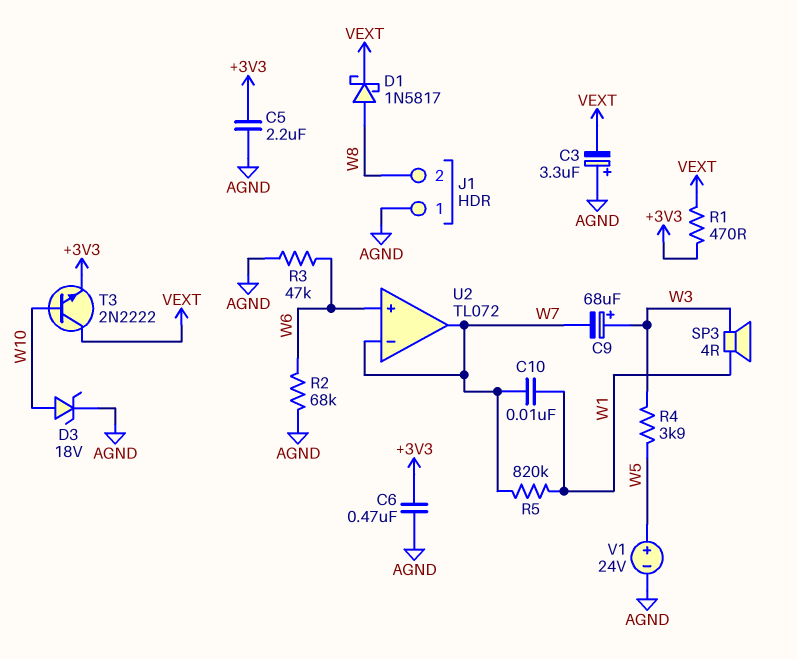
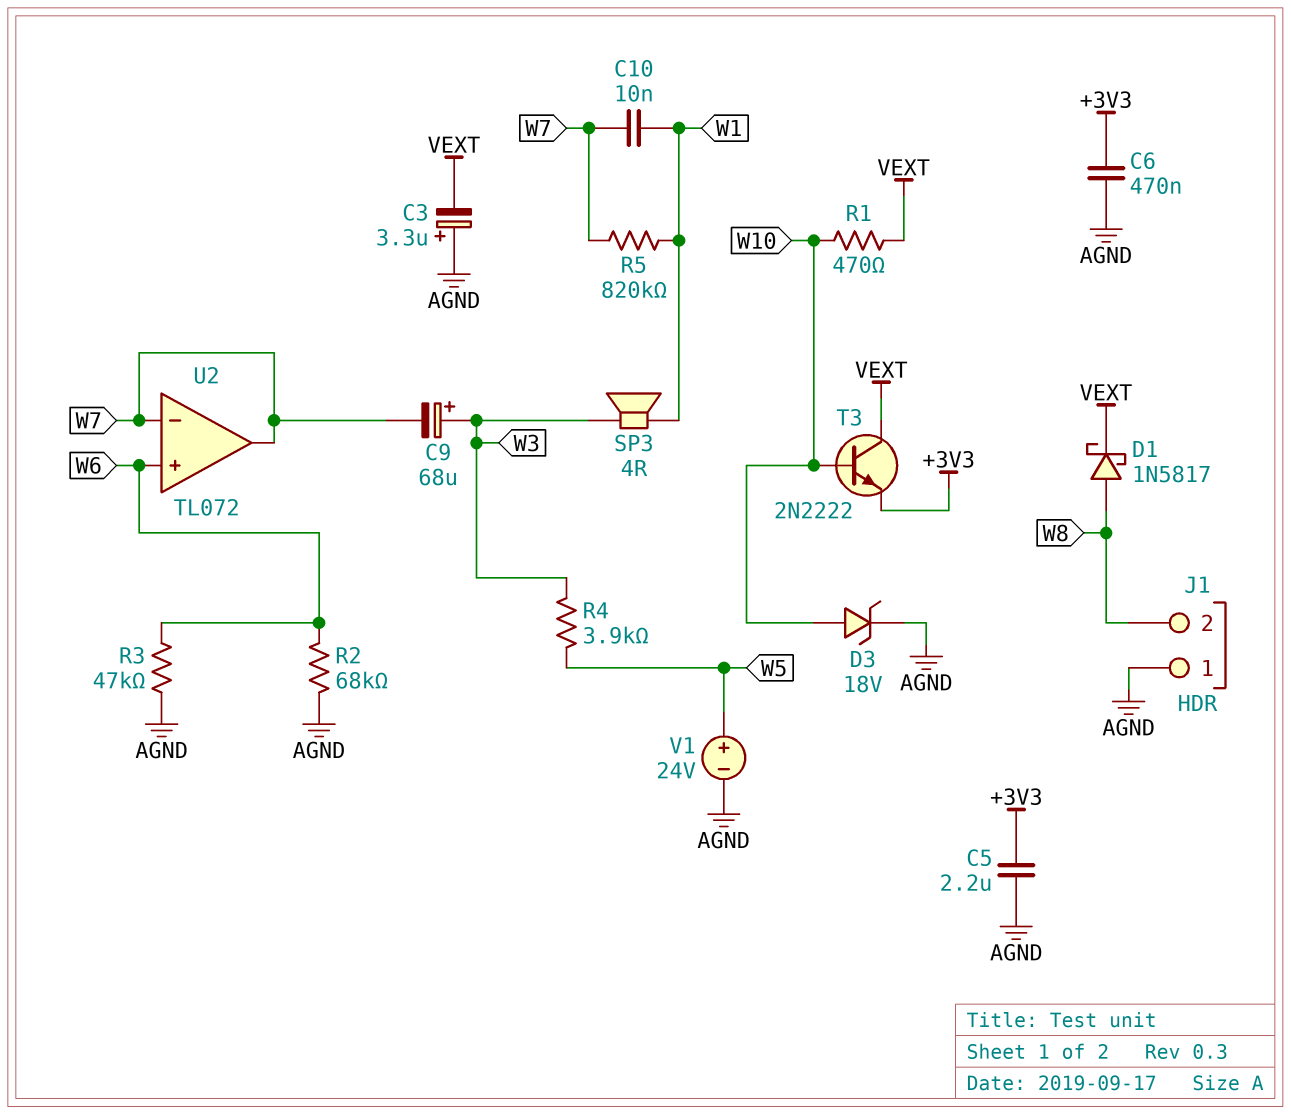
R1: 470 (+3V3, VEXT) -> 470 (VEXT, W10)

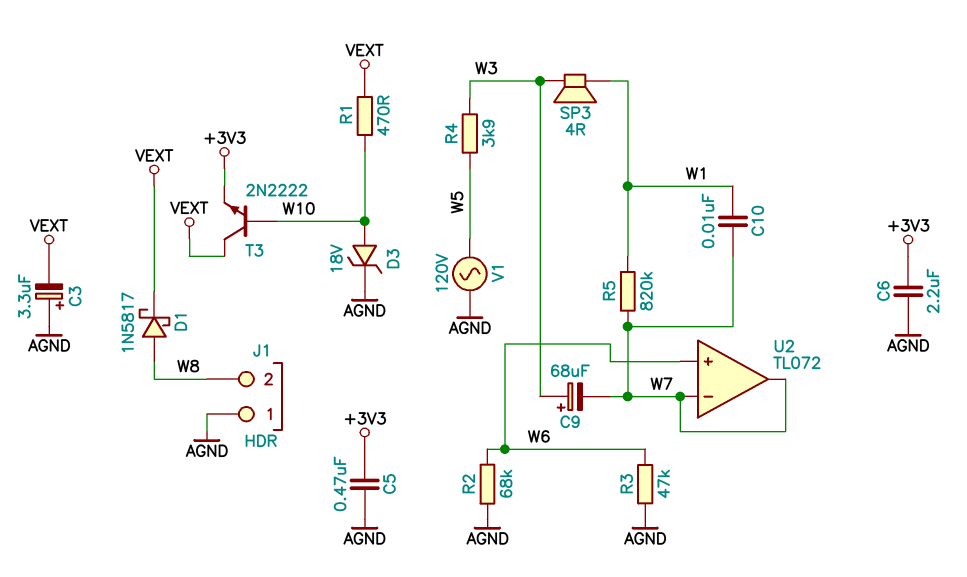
C5: 2.2uF (+3V3, AGND) -> 470nF (+3V3, AGND)
C6: 470nF (+3V3, AGND) -> 2.2uF (+3V3, AGND)
V1: 24V (plus W5, minus AGND) -> AC 120V (AGND, W5)

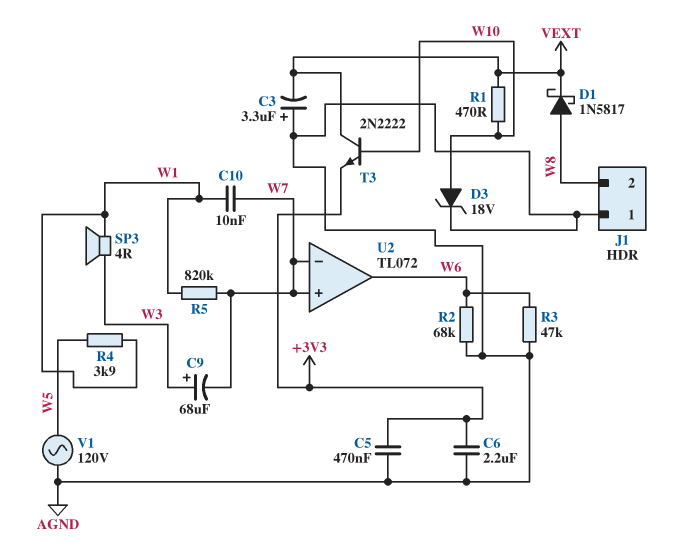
R4: 3.9k (W3, W5) -> 3.9k (W1, W5)
U2 pin in+: W6 -> W7
U2 pin out: W7 -> W6

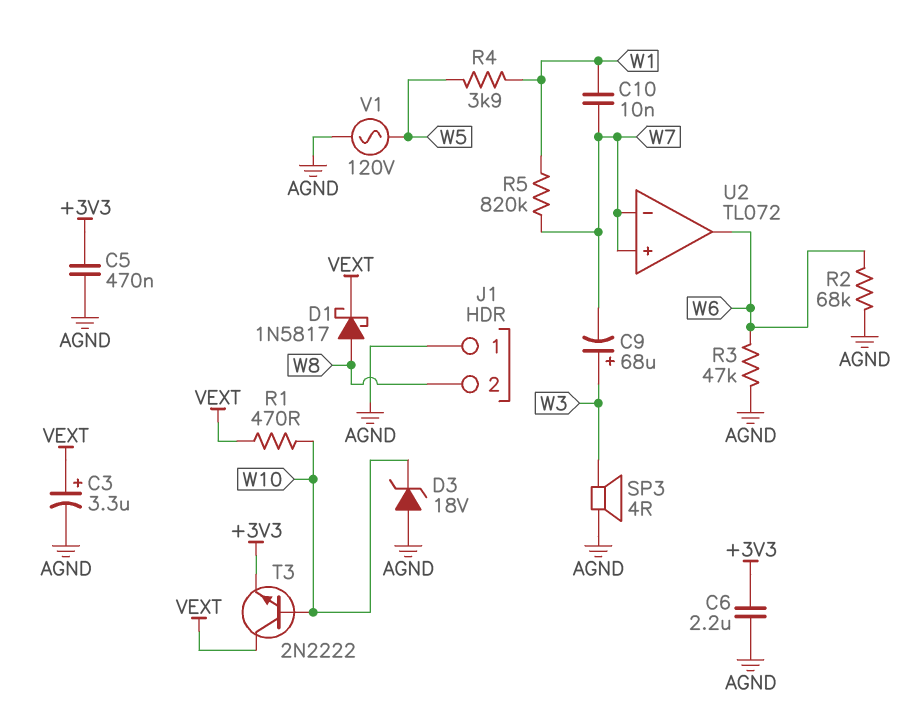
C3: 3.3uF (plus AGND, minus VEXT) -> 3.3uF (plus VEXT, minus AGND)
D3: zener 18V (A W10, K AGND) -> zener 18V (A AGND, K W10)
SP3: speaker 4R (W1, W3) -> speaker 4R (AGND, W3)

